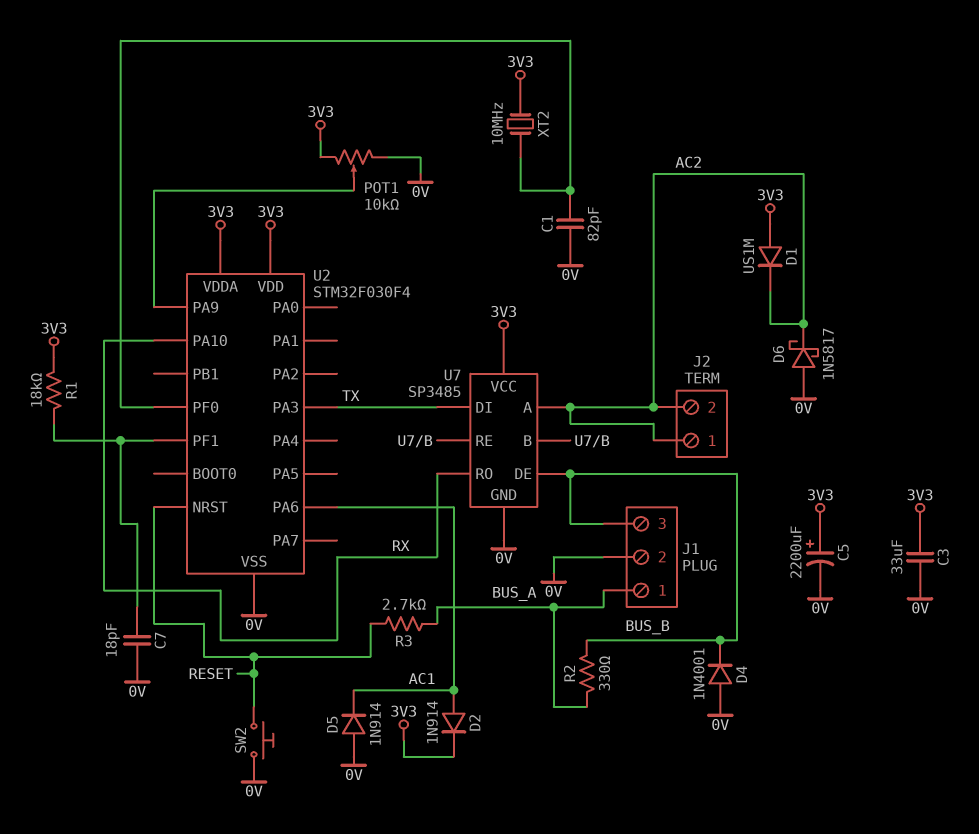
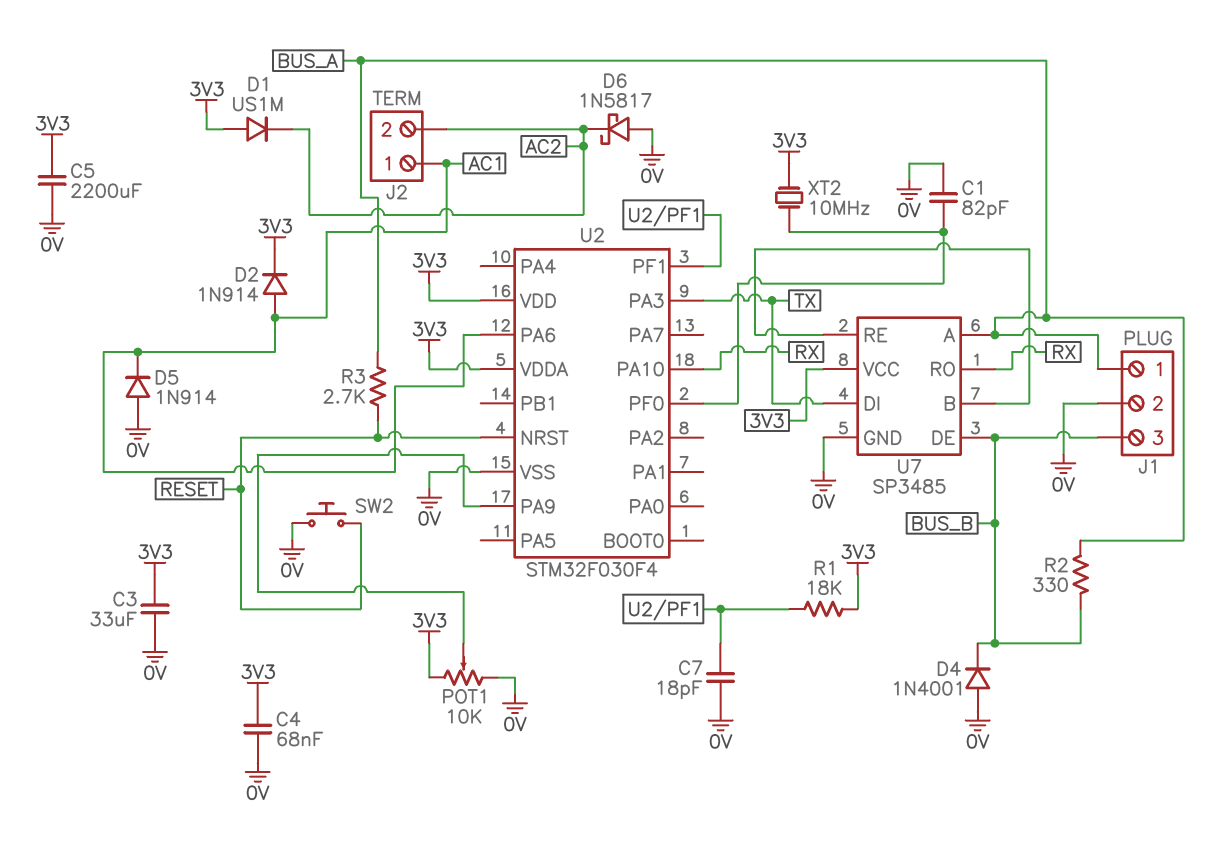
C4: none -> 68nF (0V, 3V3)
C5: 2200uF (plus 3V3, minus 0V) -> 2200uF (0V, 3V3)
J2 pin 1: AC2 -> AC1
U7 pin A: AC2 -> BUS_A

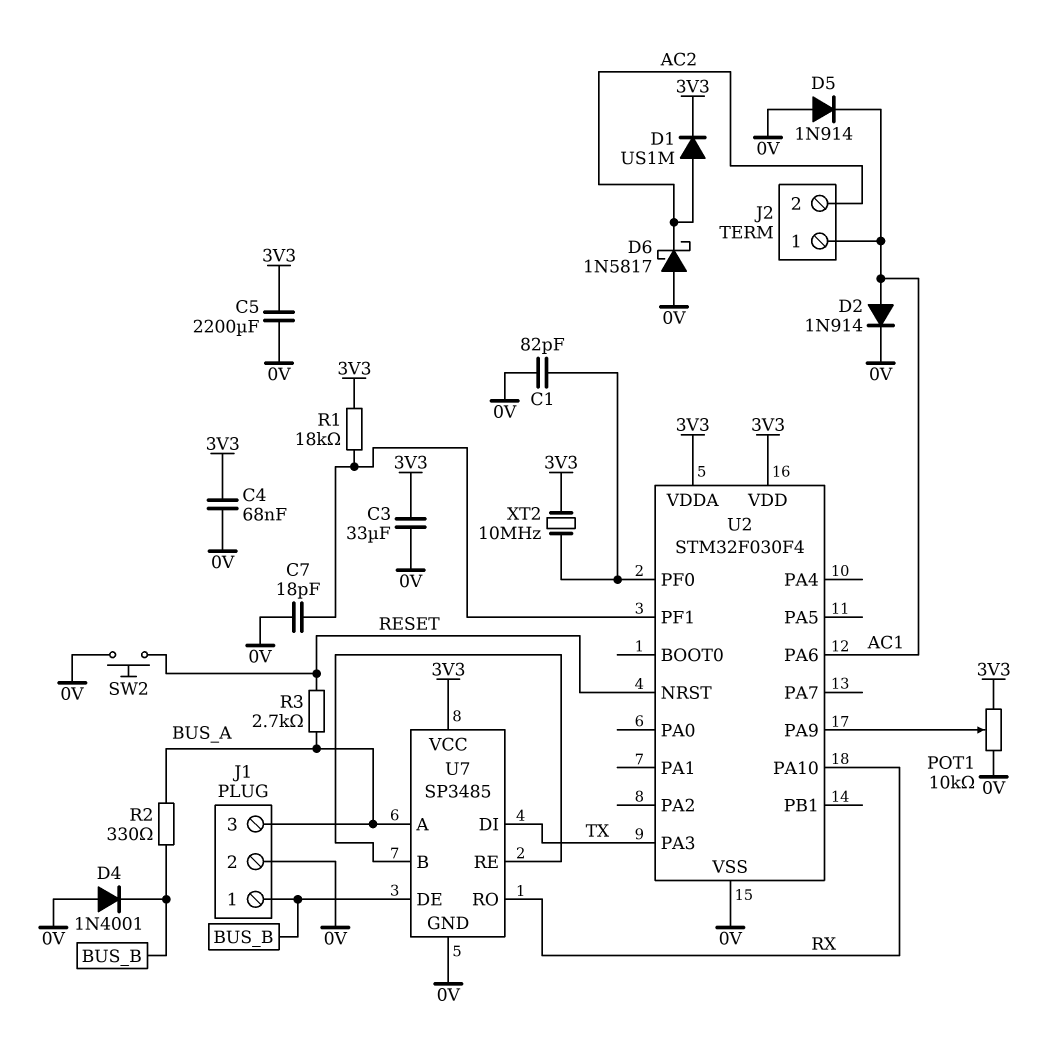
D1: diode US1M (A 3V3, K AC2) -> diode US1M (A AC2, K 3V3)
D2: diode 1N914 (A AC1, K 3V3) -> diode 1N914 (A AC1, K 0V)
J1 pin 1: BUS_A -> BUS_B
J1 pin 3: BUS_B -> BUS_A

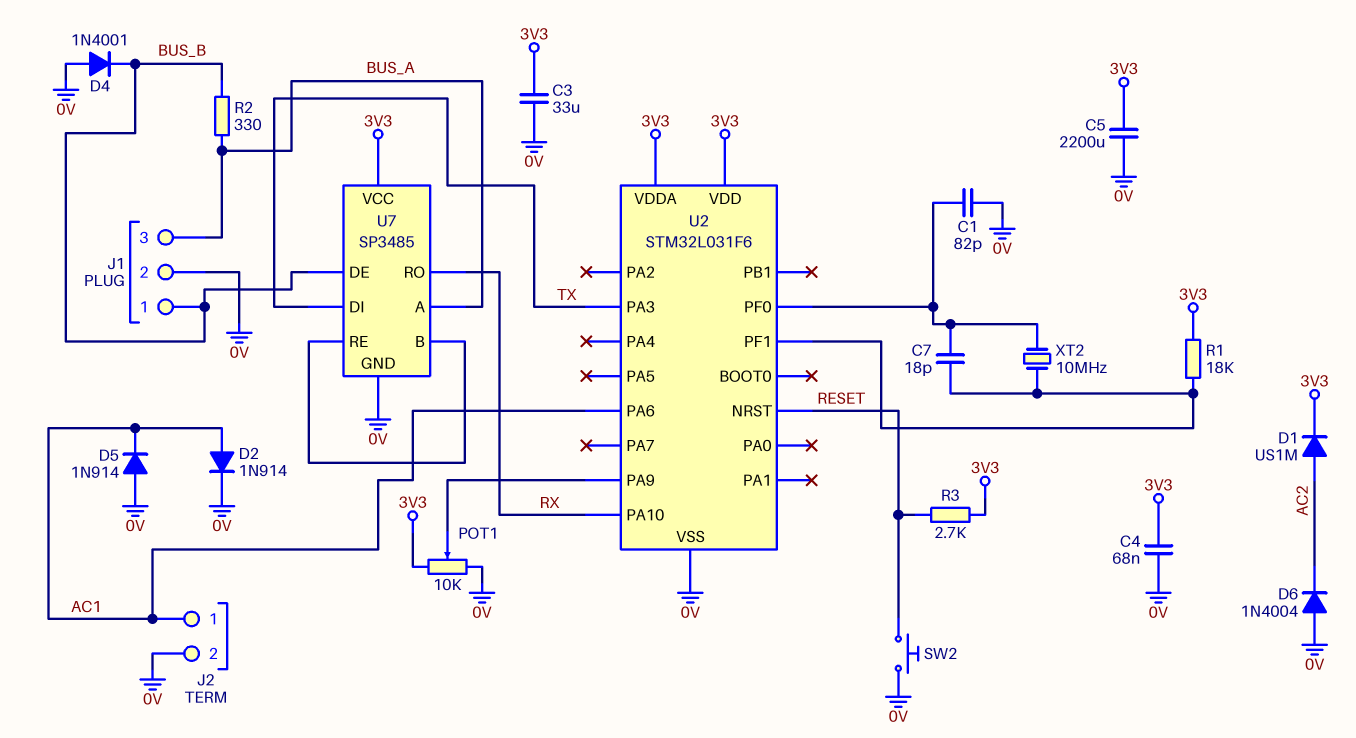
C7: 18pF (0V, U2/PF1) -> 18pF (U2/PF0, U2/PF1)
D6: schottky 1N5817 (A 0V, K AC2) -> diode 1N4004 (A 0V, K AC2)
J2 pin 2: AC2 -> 0V
R3: 2.7k (BUS_A, RESET) -> 2.7k (3V3, RESET)
U2: STM32F030F4 -> STM32L031F6
XT2: 10MHz (3V3, U2/PF0) -> 10MHz (U2/PF0, U2/PF1)

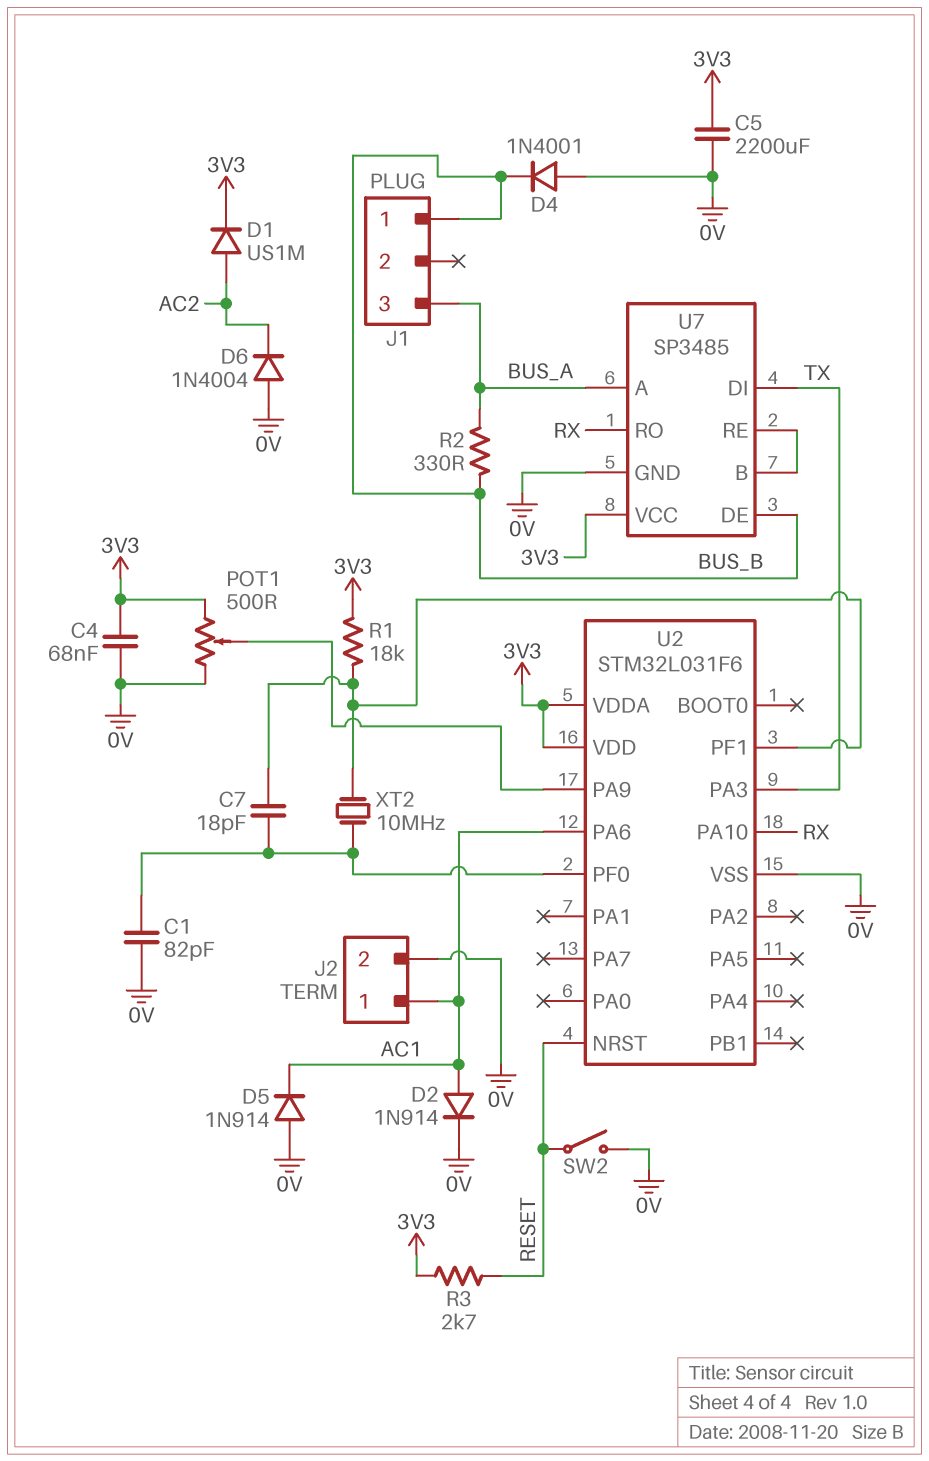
C3: 33uF (0V, 3V3) -> none
J1 pin 2: 0V -> none
POT1: 10k (0V, 3V3, wiper U2/PA9) -> 500 (0V, 3V3, wiper U2/PA9)
SW2: button (0V, RESET) -> switch (0V, RESET)

